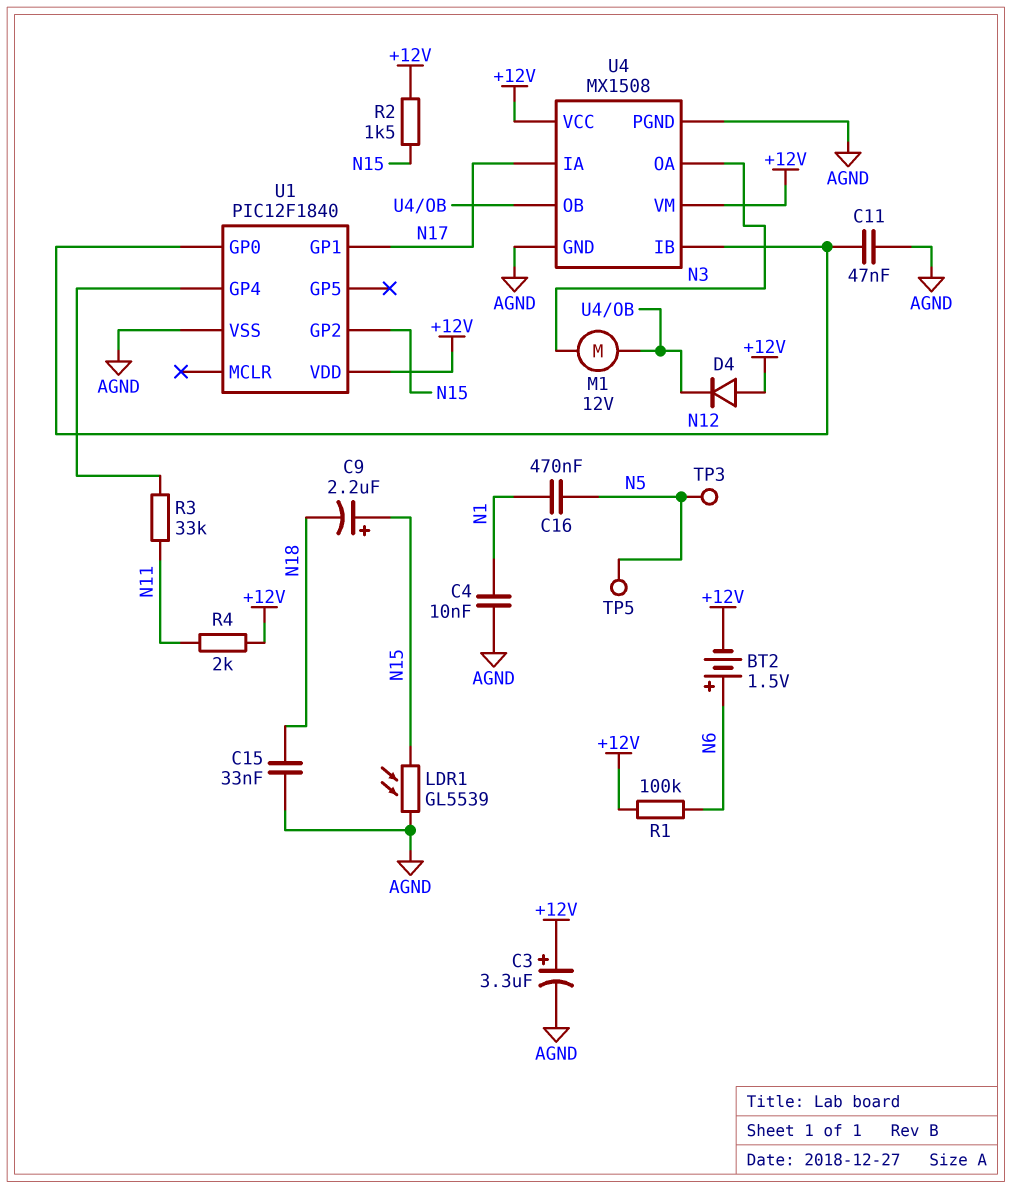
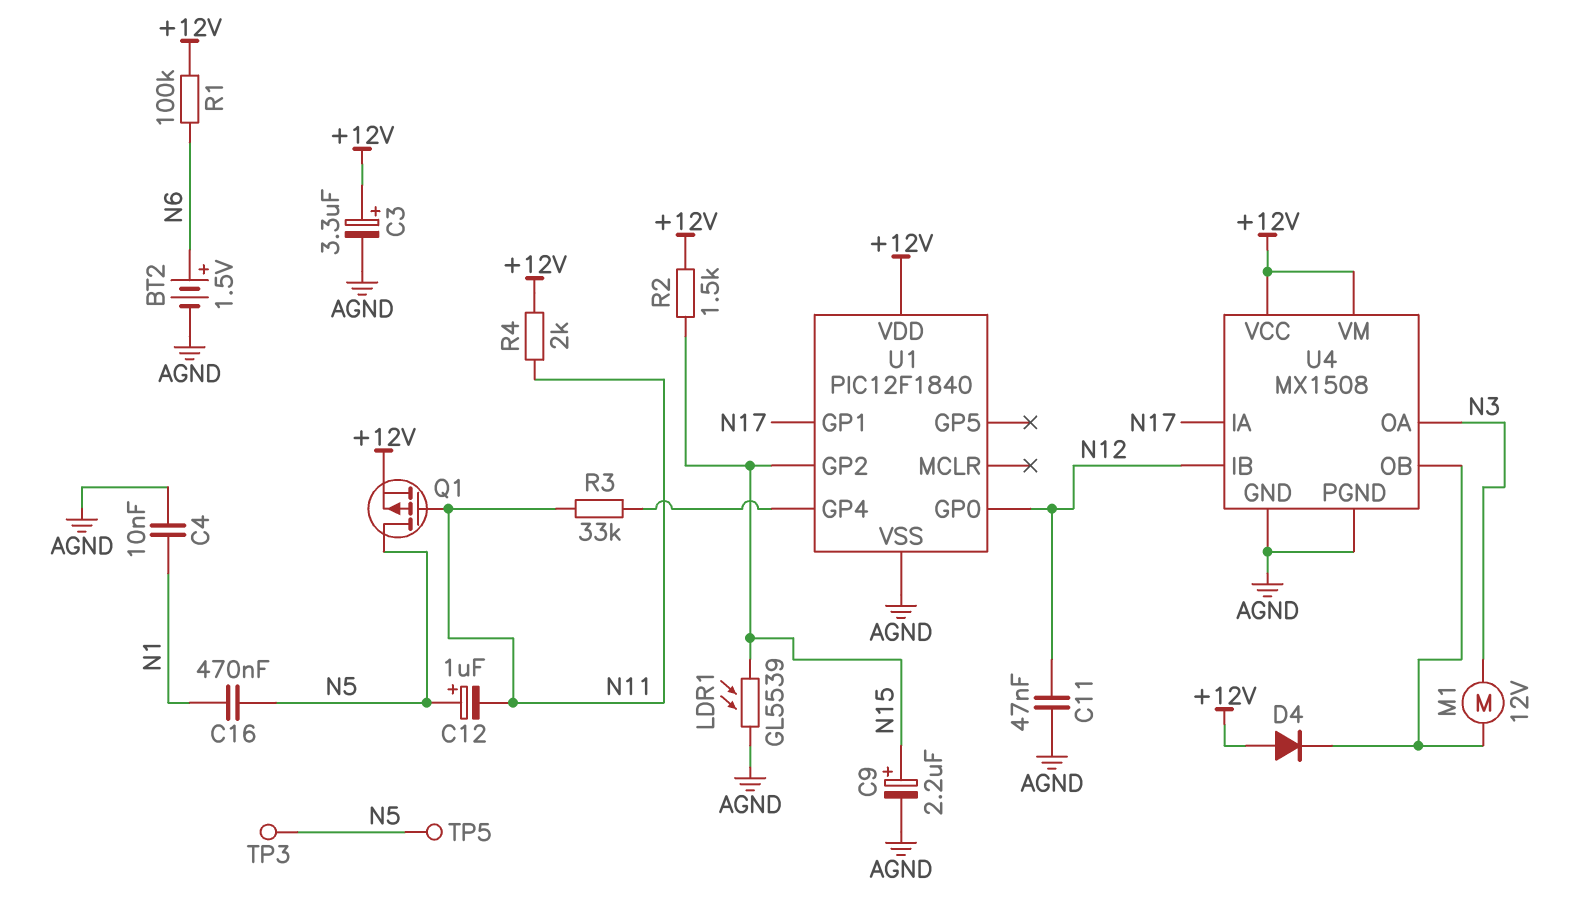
BT2: 1.5V (plus N6, minus +12V) -> 1.5V (plus N6, minus AGND)
C9: 2.2uF (plus N15, minus N18) -> 2.2uF (plus N15, minus AGND)
C12: none -> 1uF (plus N5, minus N11)
C15: 33nF (AGND, N18) -> none
Q1: none -> PMOS (G N11, D N5, S +12V)

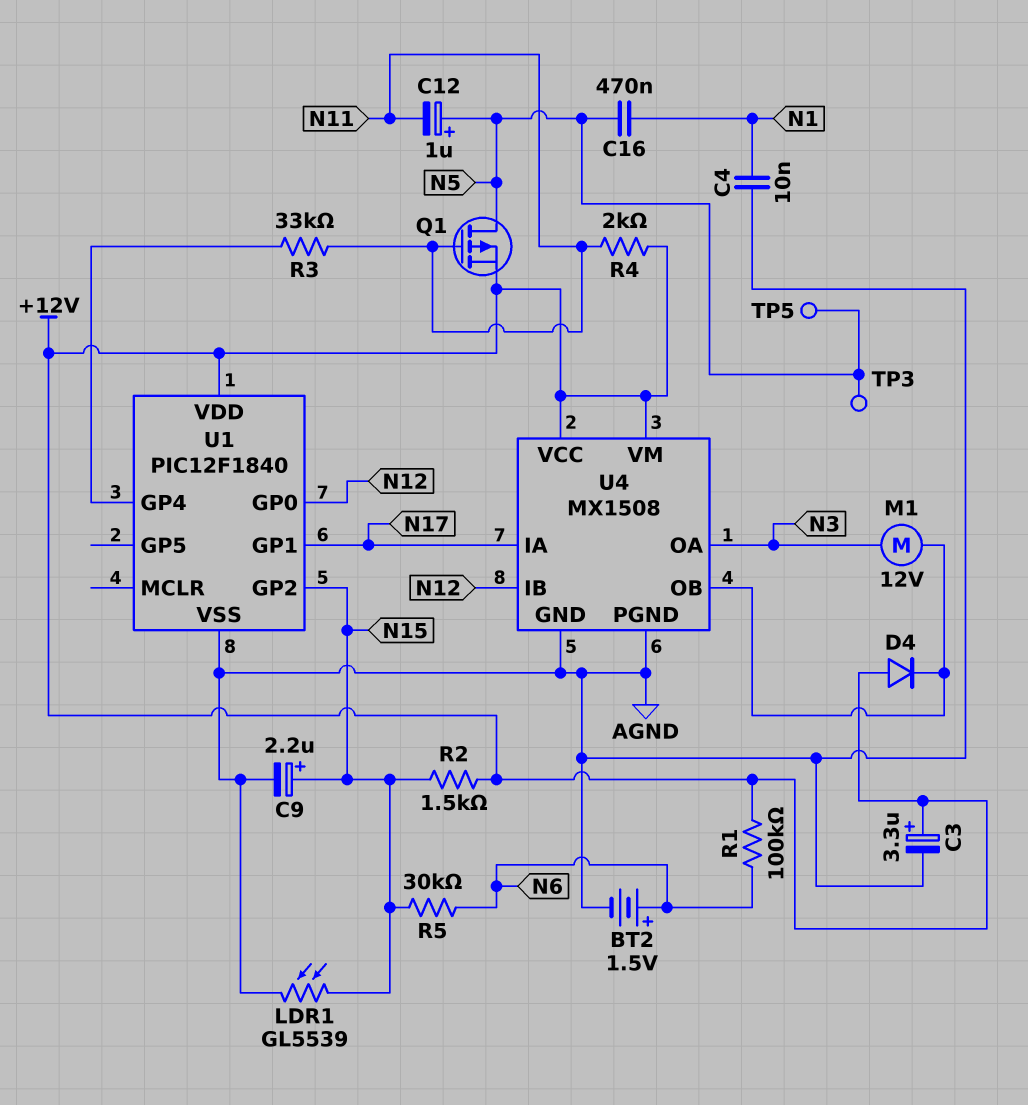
C11: 47nF (AGND, N12) -> none
R5: none -> 30k (N6, N15)

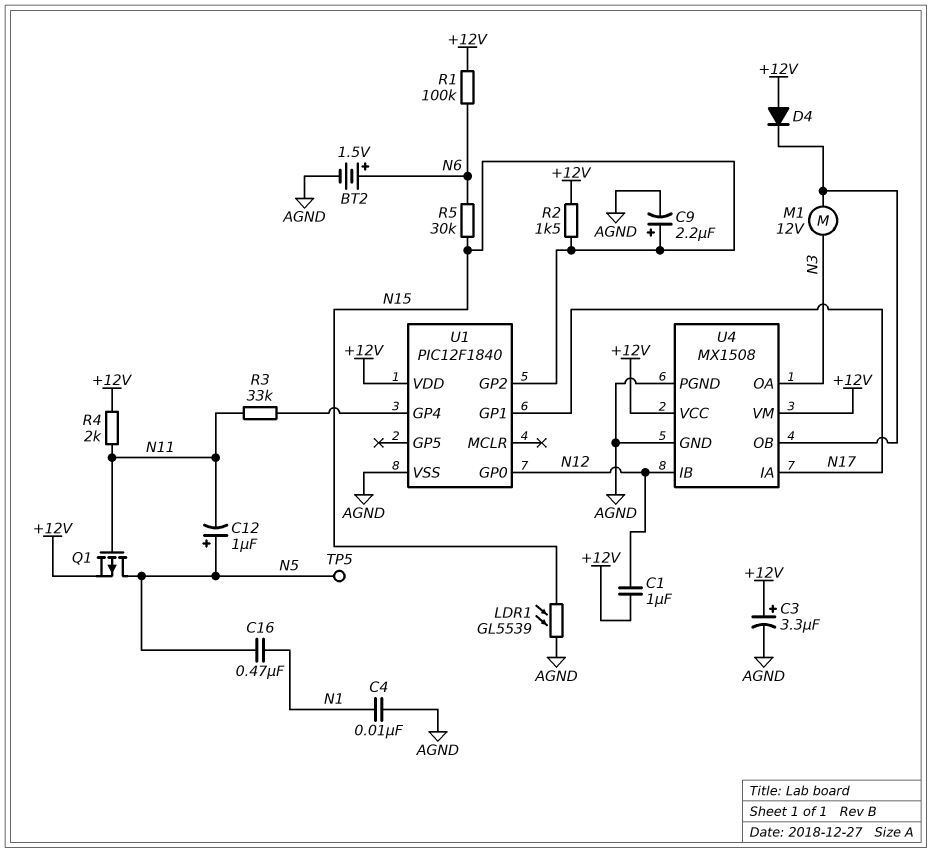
C1: none -> 1uF (+12V, N12)
TP3: test point (N5) -> none

